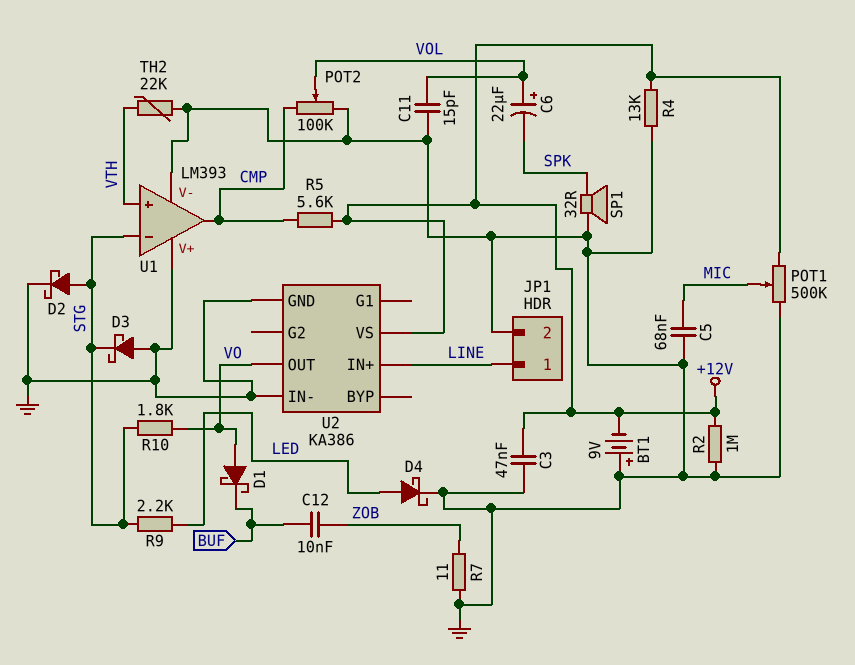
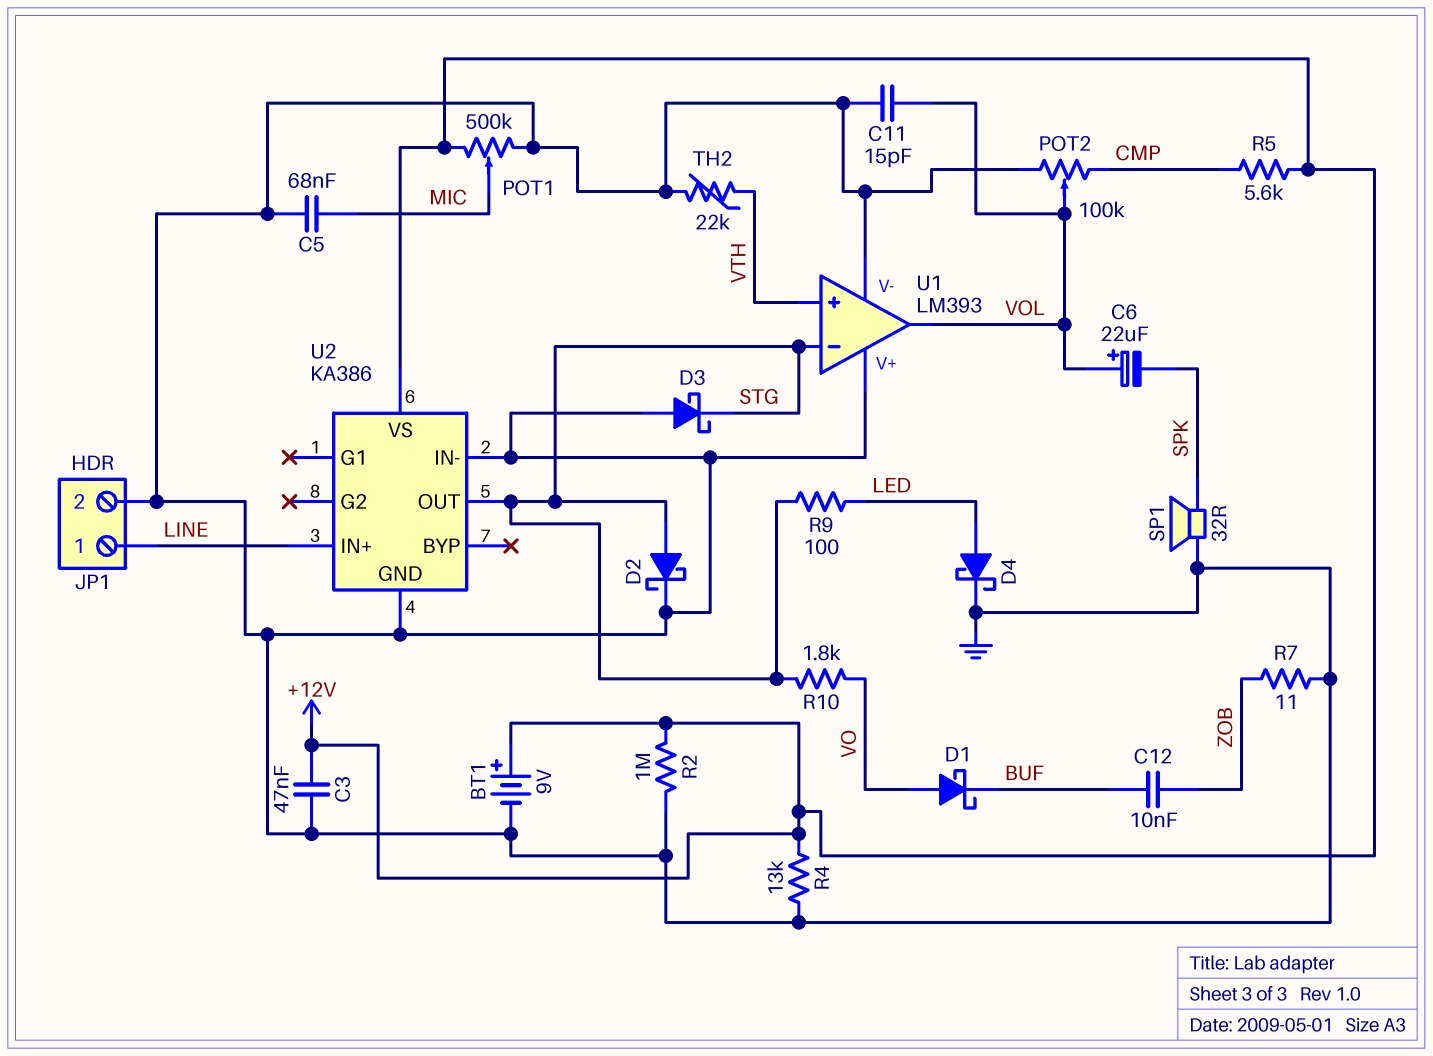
BT1: 9V (plus GND, minus +12V) -> 9V (plus +12V, minus GND)
R9: 2.2k (LED, STG) -> 100 (LED, STG)
U1 pin out: CMP -> VOL
U2 pin OUT: VO -> STG

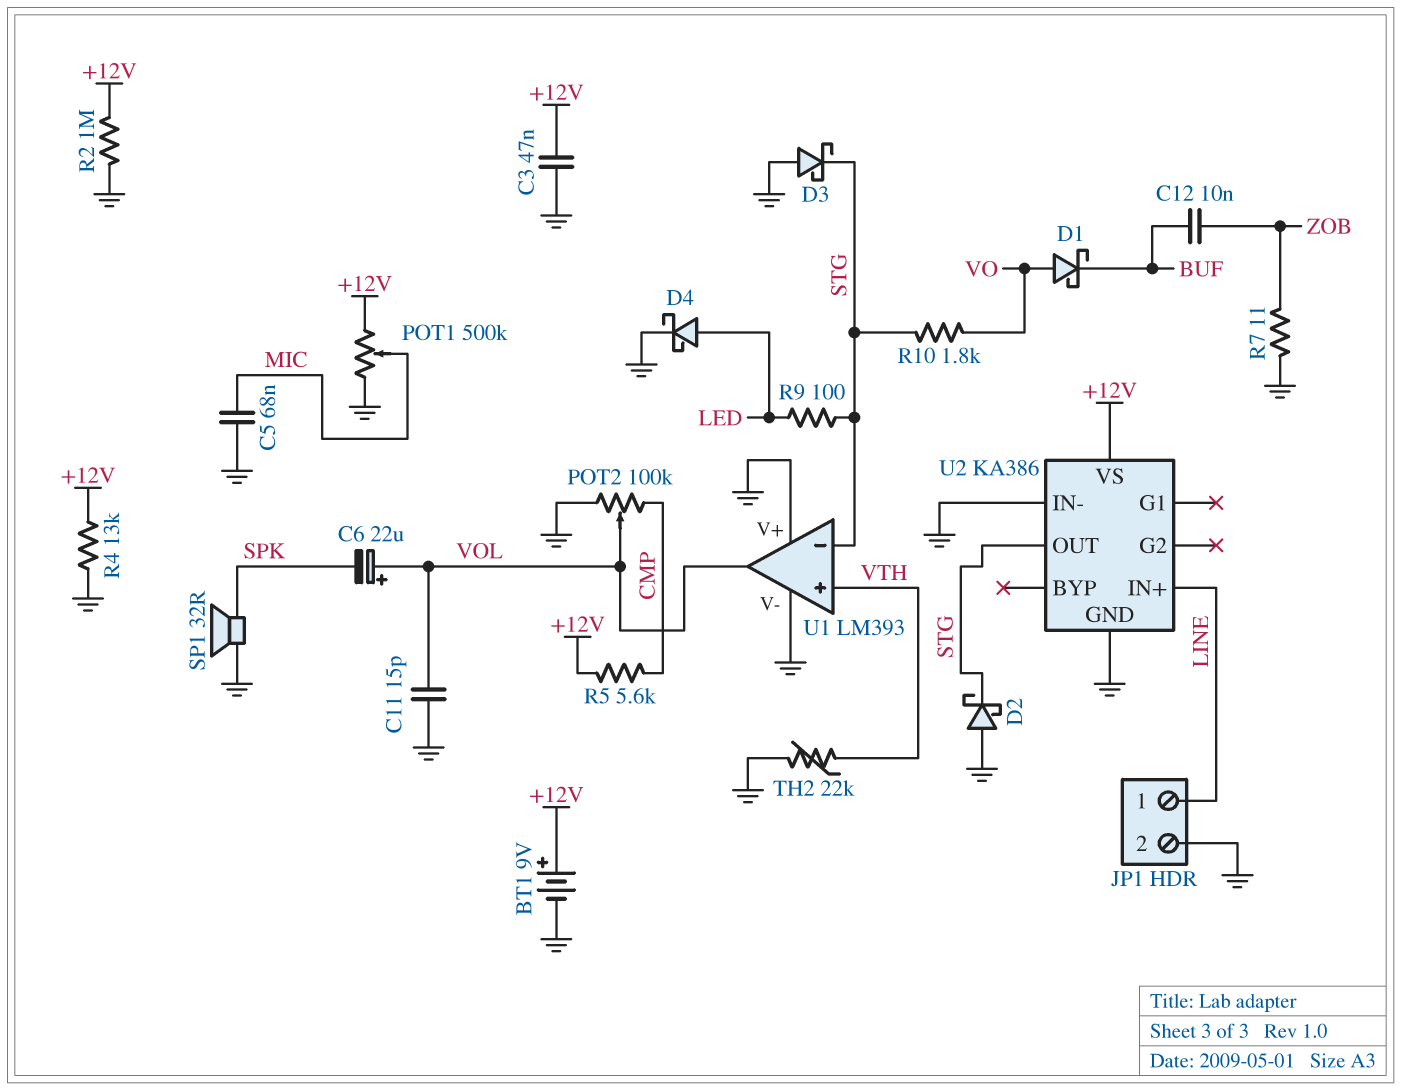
D2: schottky (A STG, K GND) -> schottky (A GND, K STG)

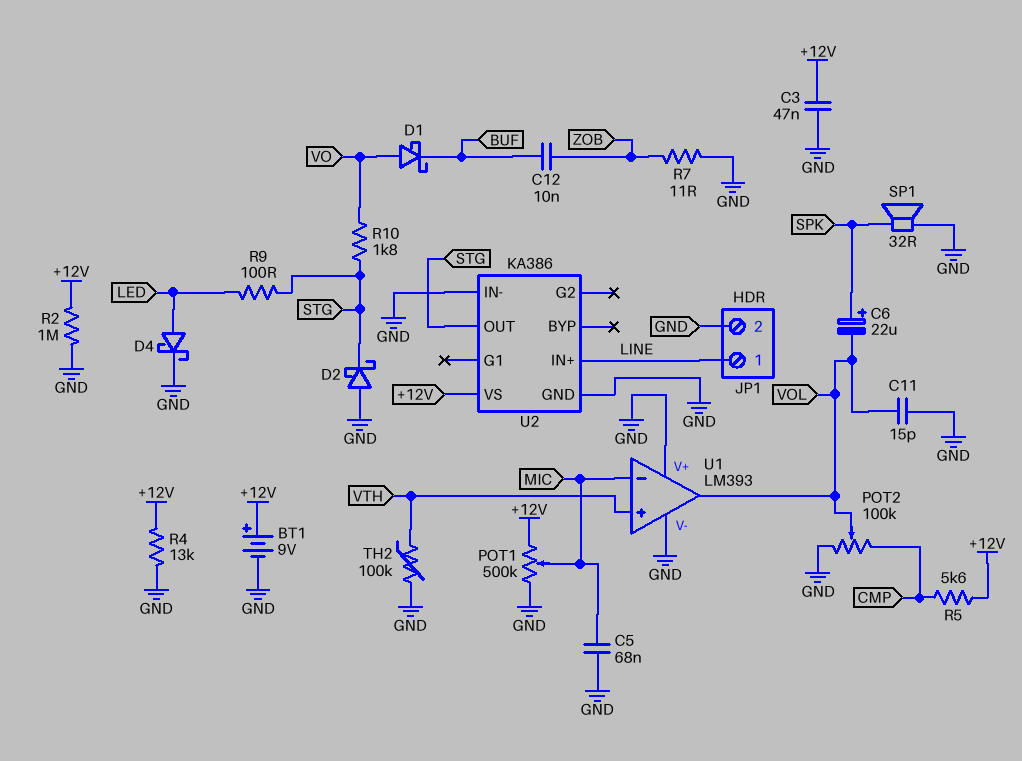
C6: 22uF (plus VOL, minus SPK) -> 22uF (plus SPK, minus VOL)
D3: schottky (A GND, K STG) -> none
TH2: 22k (GND, VTH) -> 100k (GND, VTH)
U1 pin in-: STG -> MIC

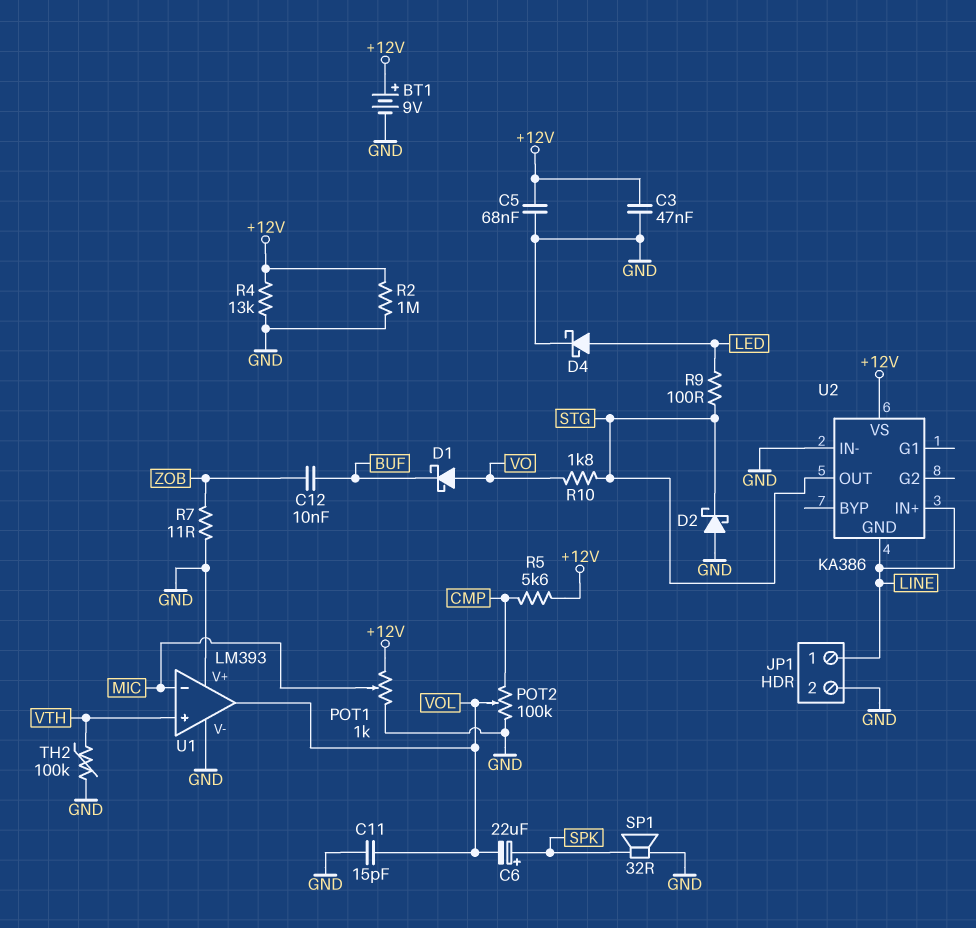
C5: 68nF (GND, MIC) -> 68nF (+12V, GND)
POT1: 500k (+12V, GND, wiper MIC) -> 1k (+12V, GND, wiper MIC)
U2 pin GND: GND -> LINE

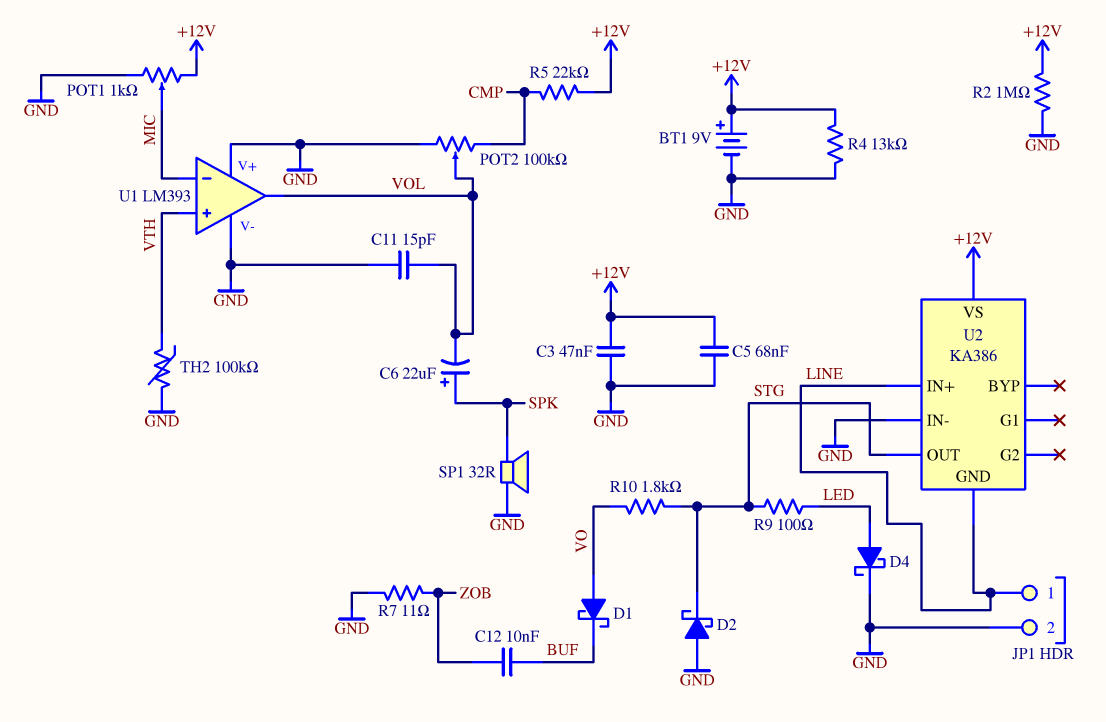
R5: 5.6k (+12V, CMP) -> 22k (+12V, CMP)

